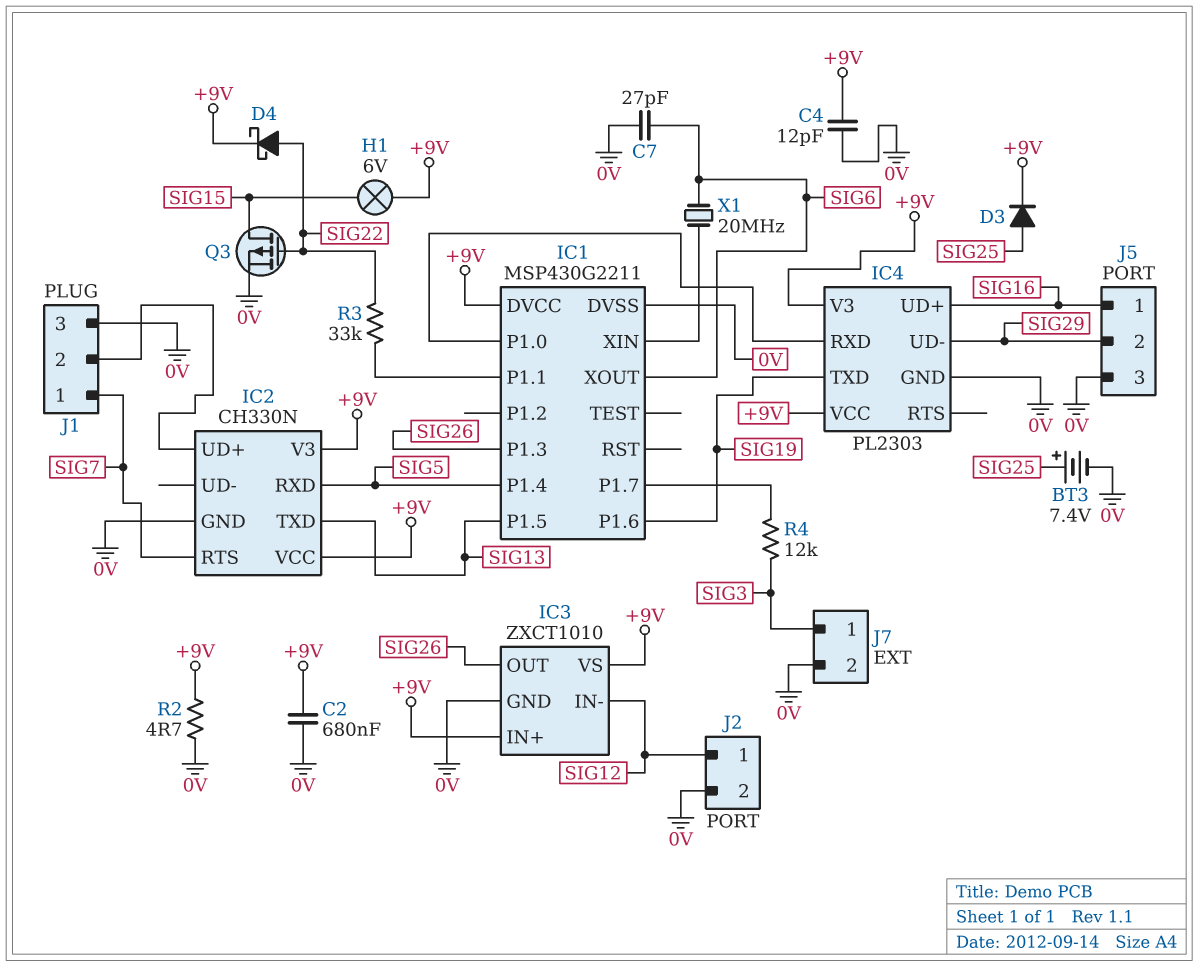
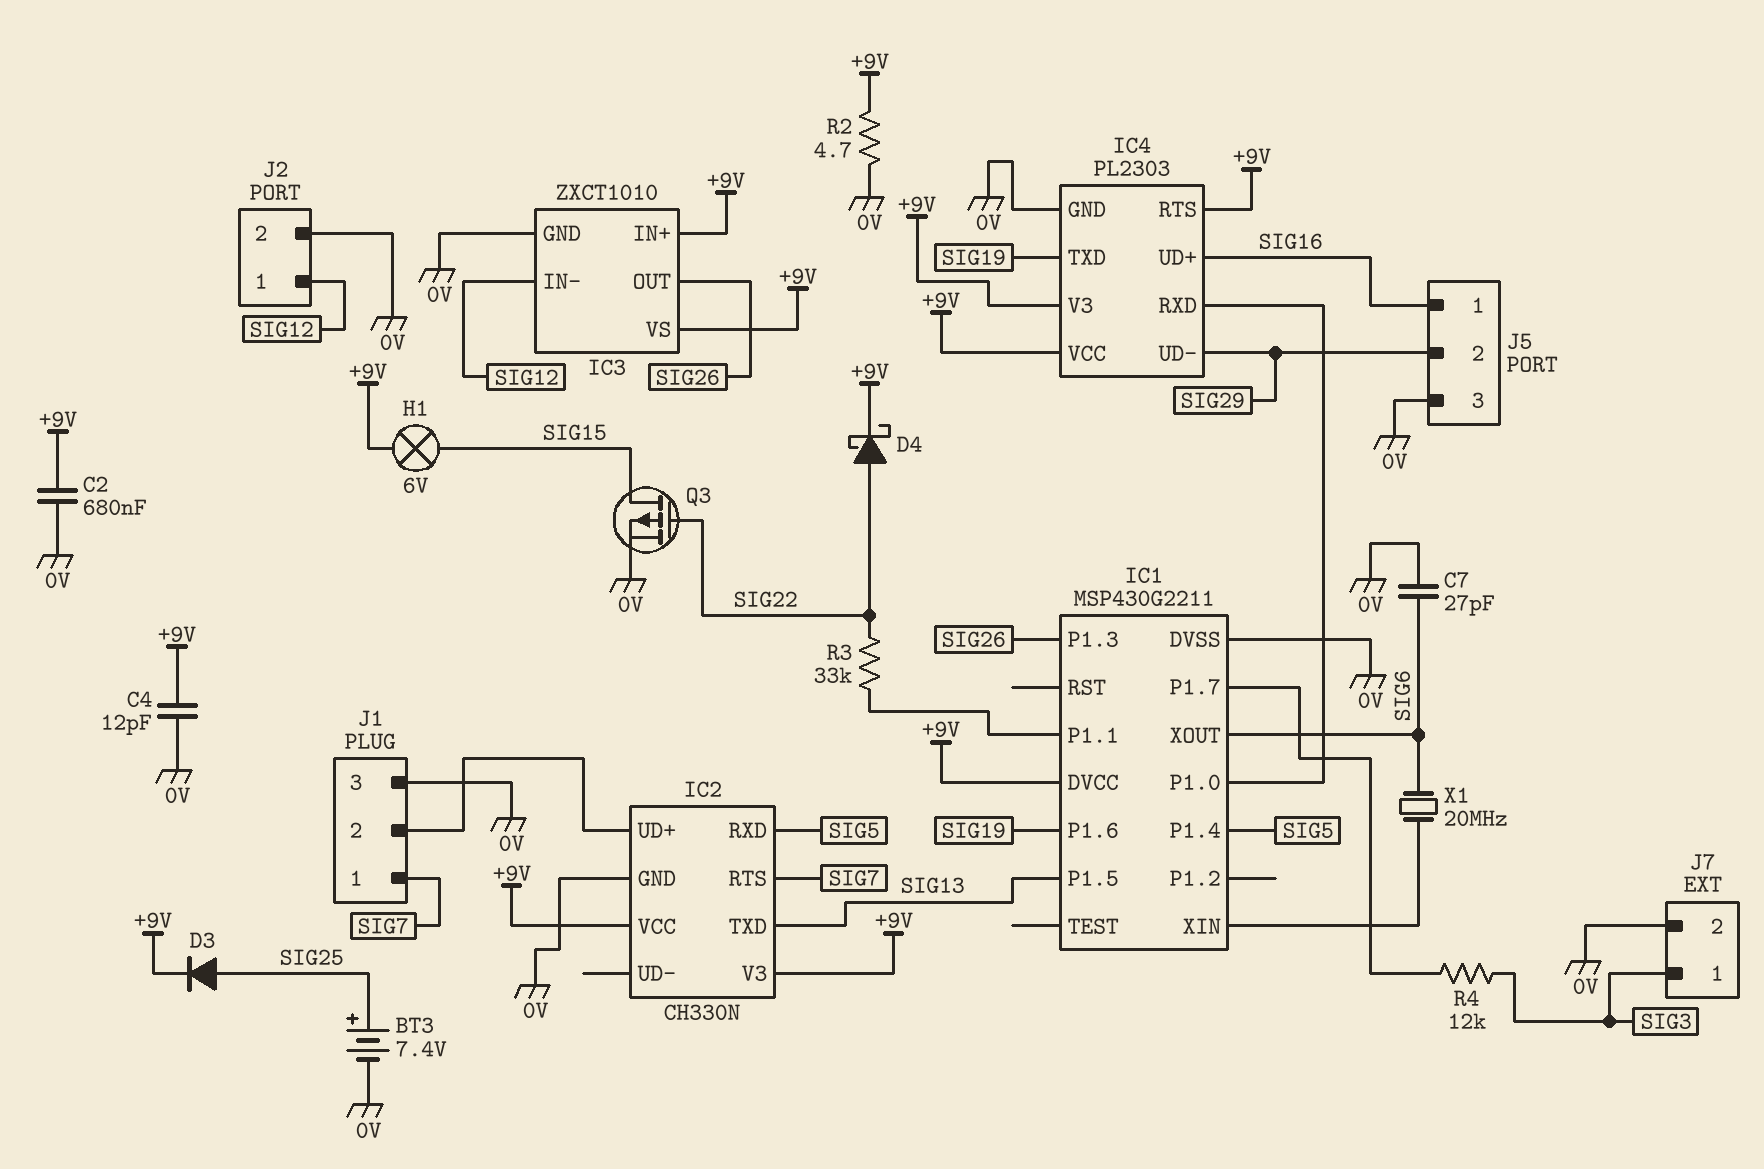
IC4 pin RTS: none -> +9V

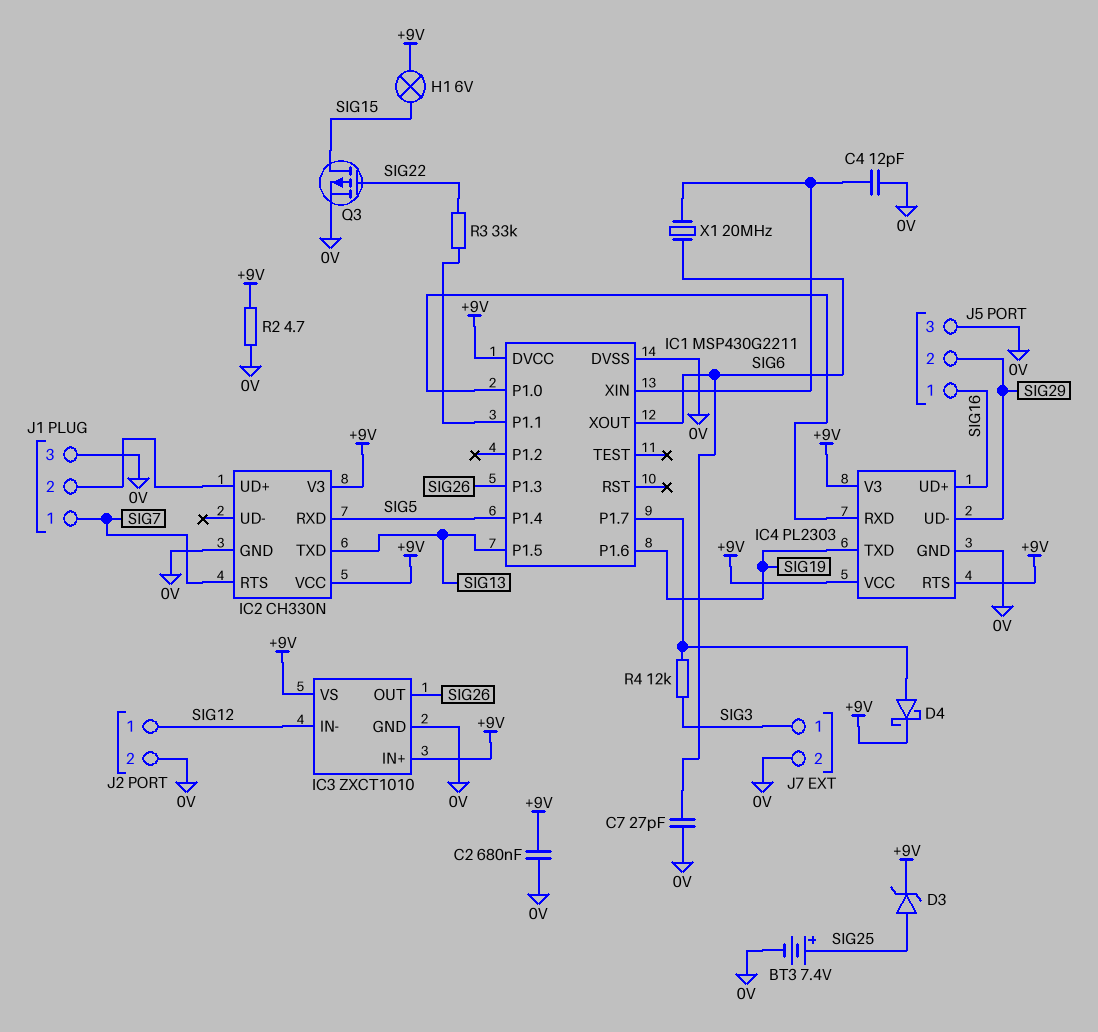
C4: 12pF (+9V, 0V) -> 12pF (0V, IC1/XIN)
D3: diode (A SIG25, K +9V) -> zener (A SIG25, K +9V)
D4: schottky (A SIG22, K +9V) -> schottky (A IC1/P1.7, K +9V)

